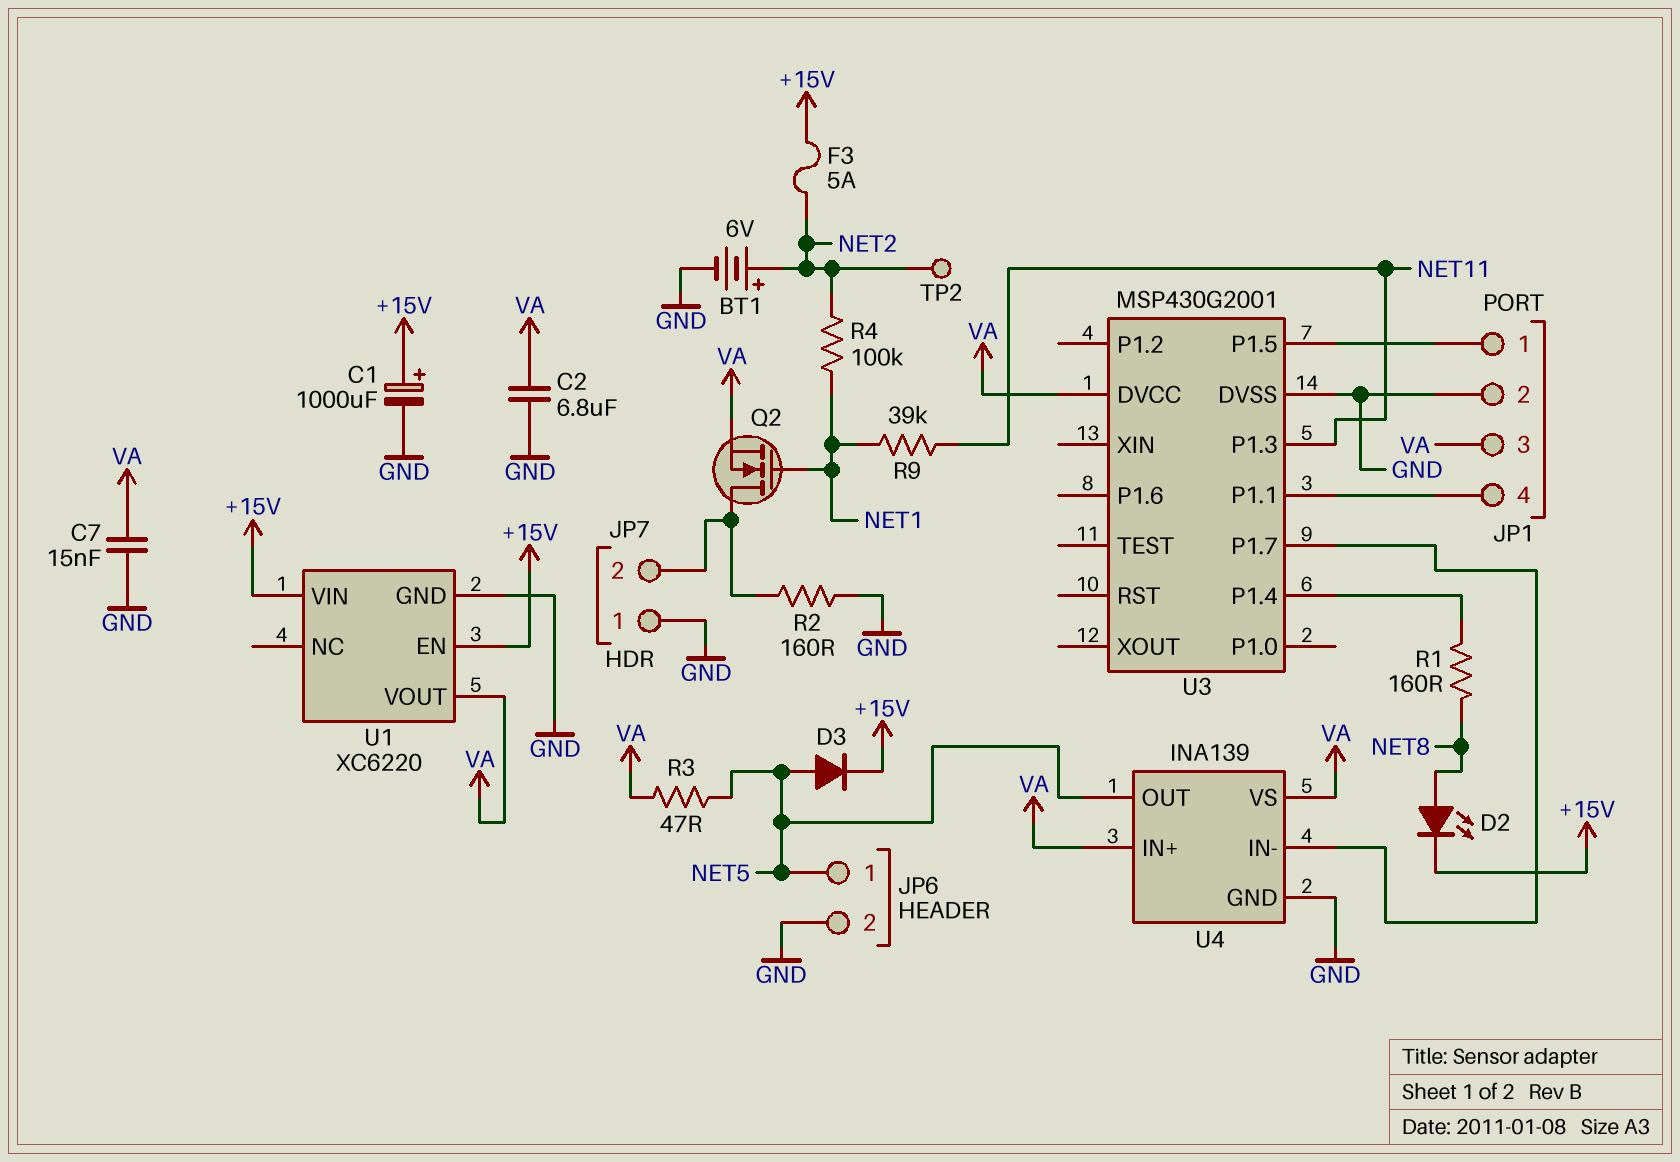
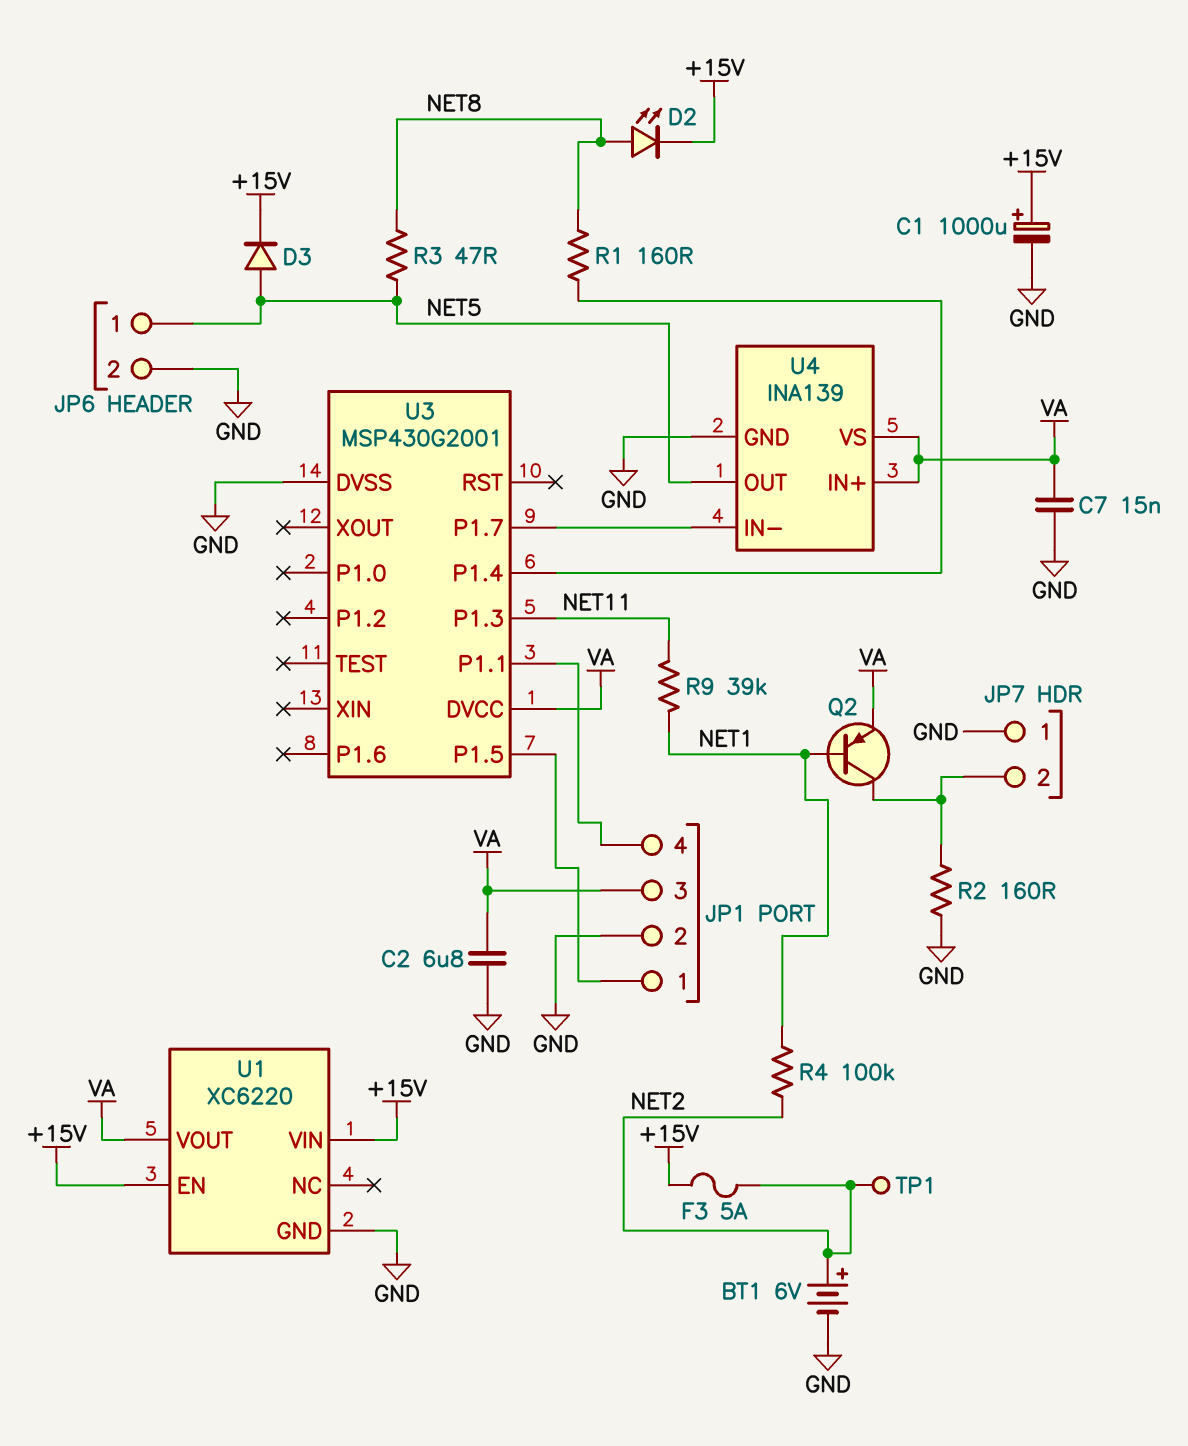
Q2: NMOS (G NET1, D JP7/2, S VA) -> PNP (B NET1, C JP7/2, E VA)
R3: 47 (NET5, VA) -> 47 (NET5, NET8)
TP1: none -> test point (NET2)
TP2: test point (NET2) -> none

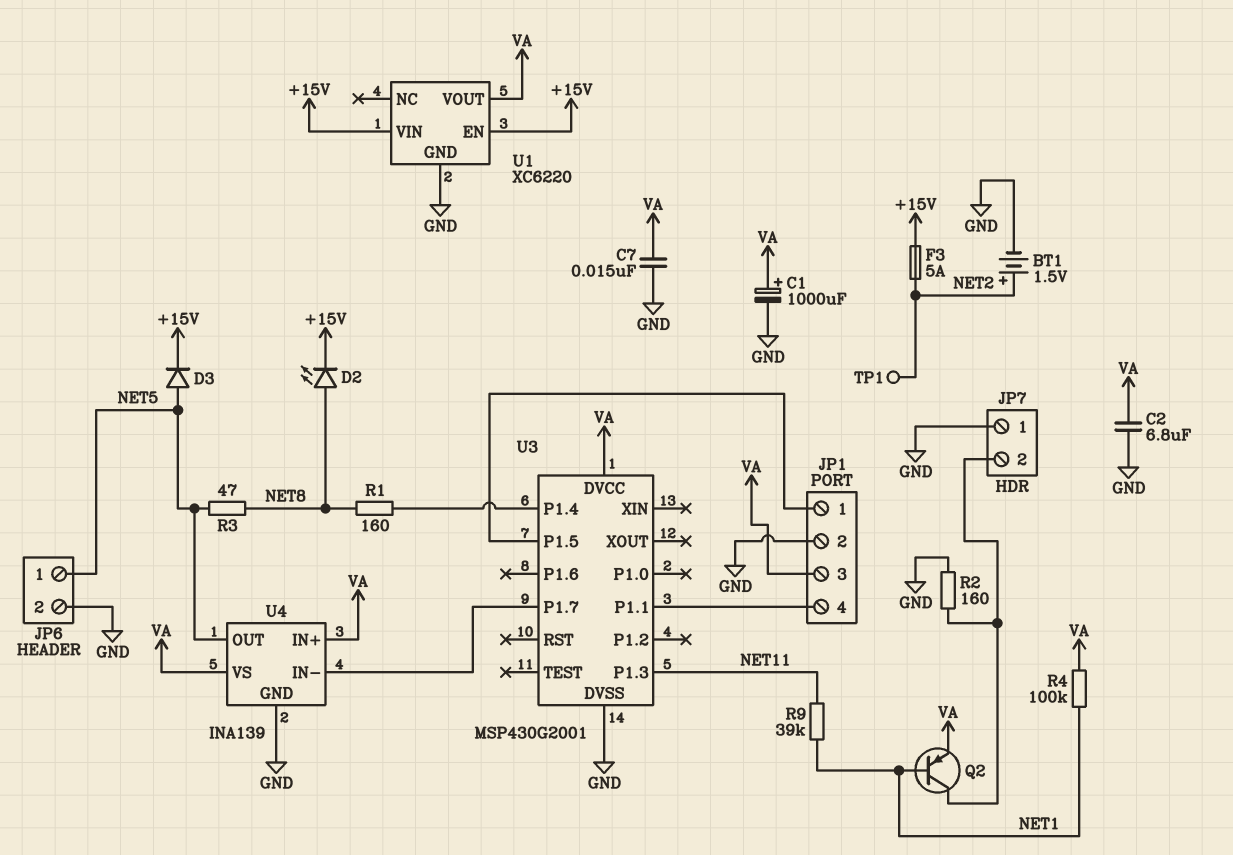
BT1: 6V (plus NET2, minus GND) -> 1.5V (plus NET2, minus GND)
C1: 1000uF (plus +15V, minus GND) -> 1000uF (plus VA, minus GND)
R4: 100k (NET1, NET2) -> 100k (NET1, VA)

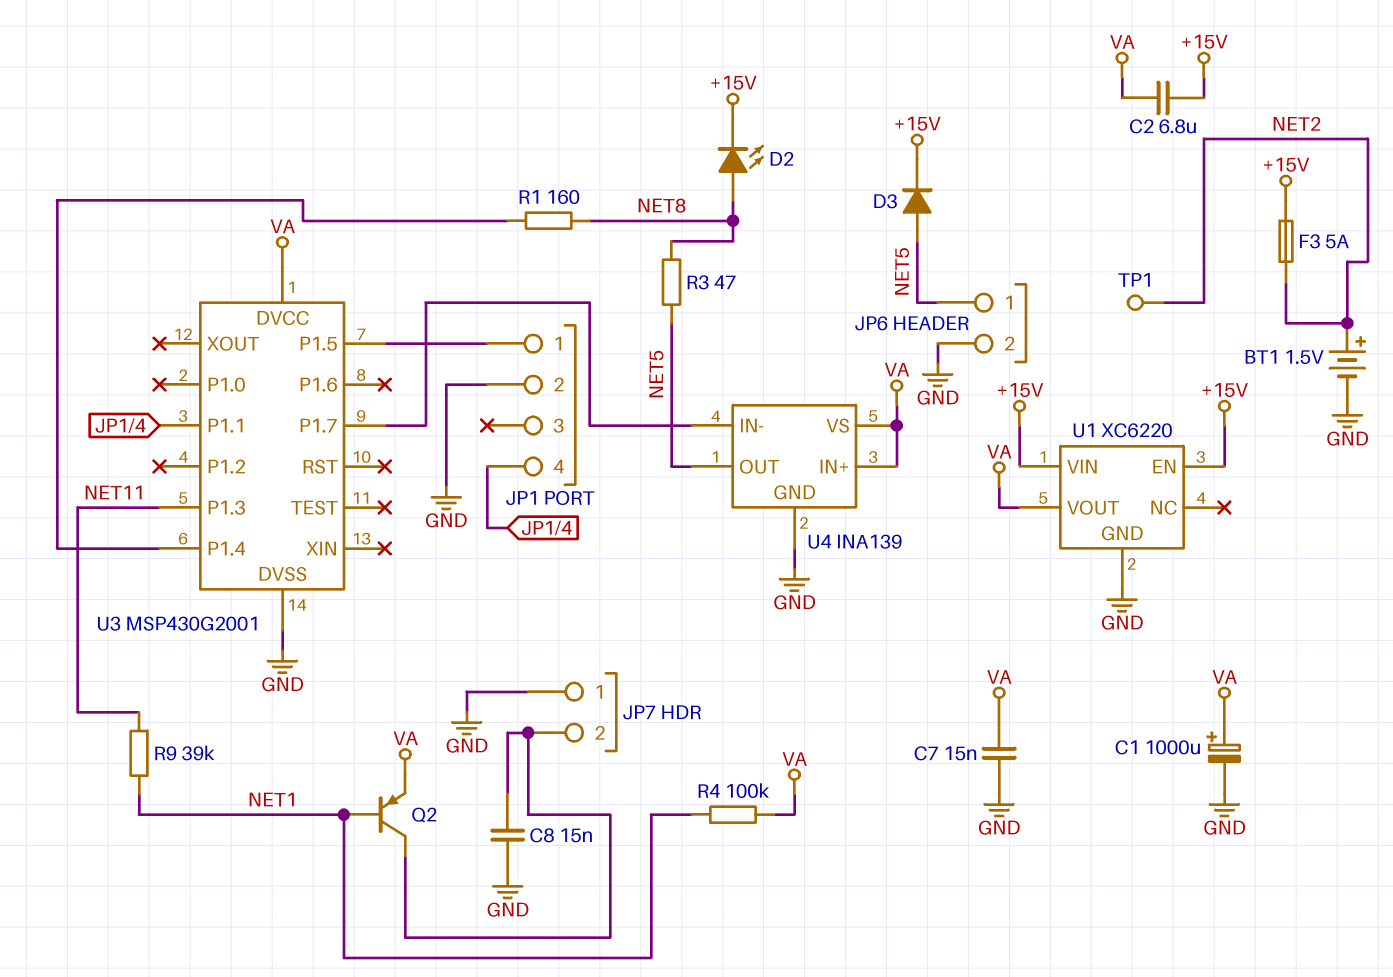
C2: 6.8uF (GND, VA) -> 6.8uF (+15V, VA)
C8: none -> 15nF (GND, JP7/2)
JP1 pin 3: VA -> none
R2: 160 (GND, JP7/2) -> none

